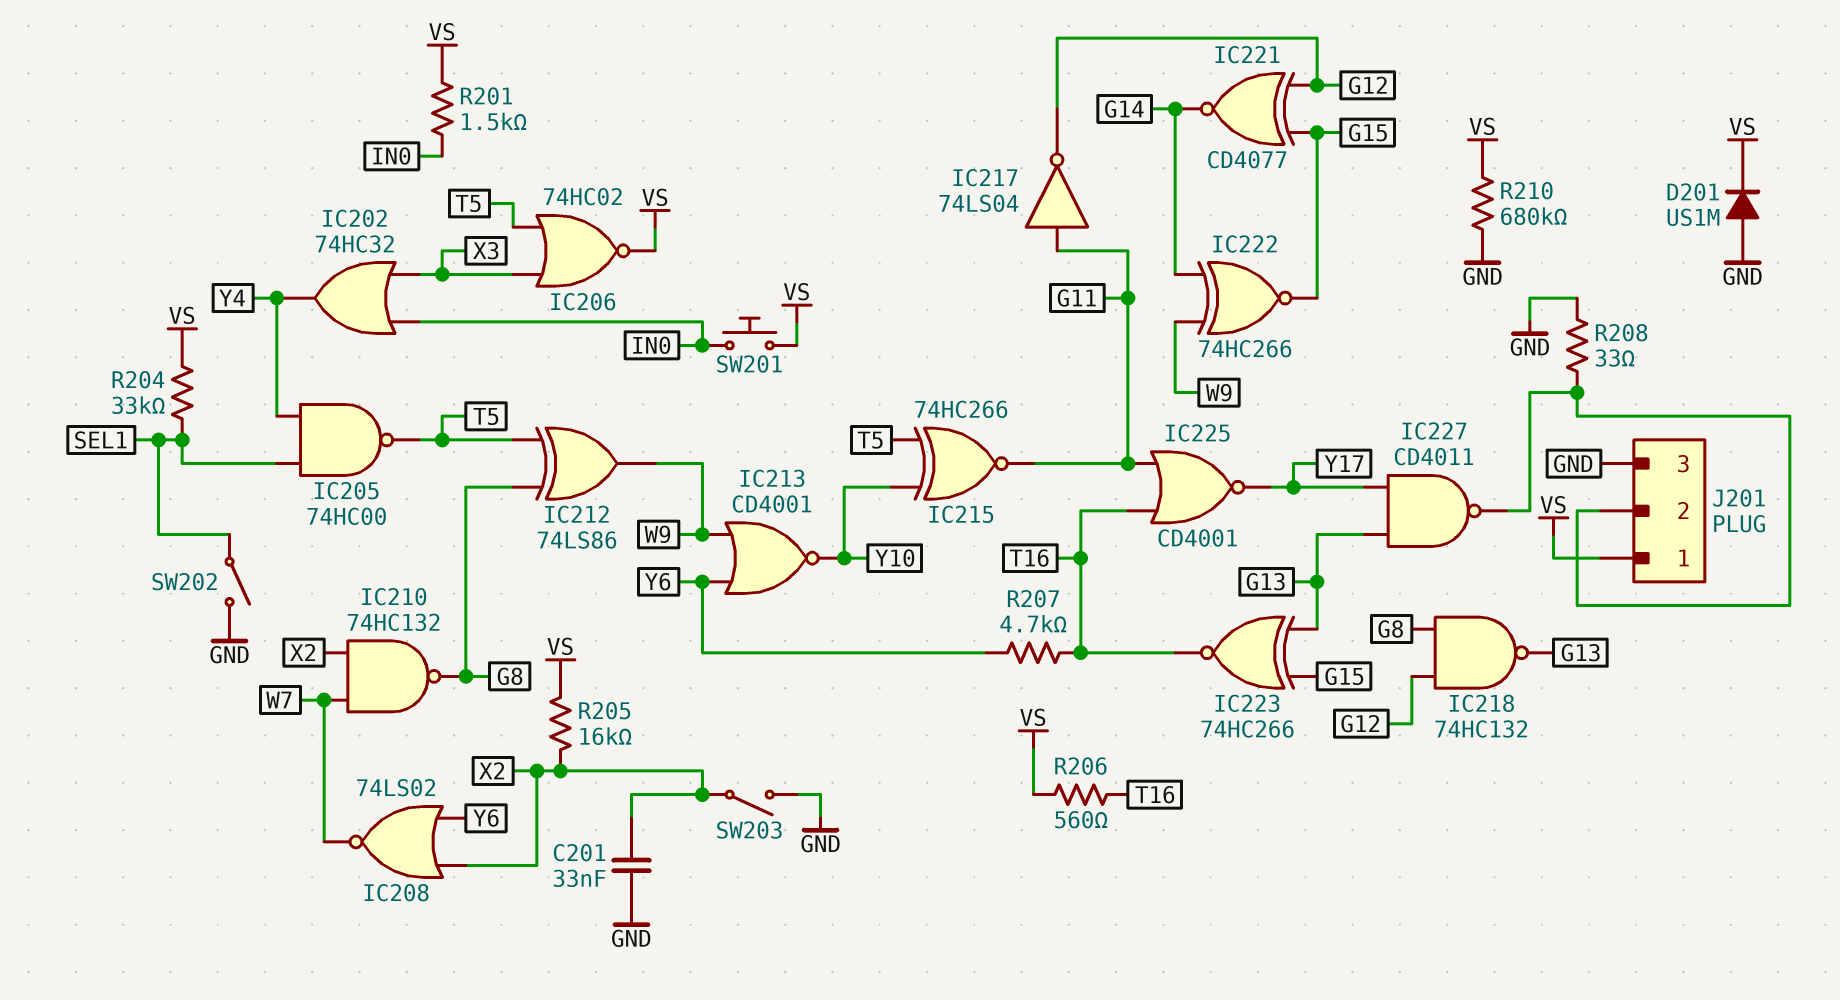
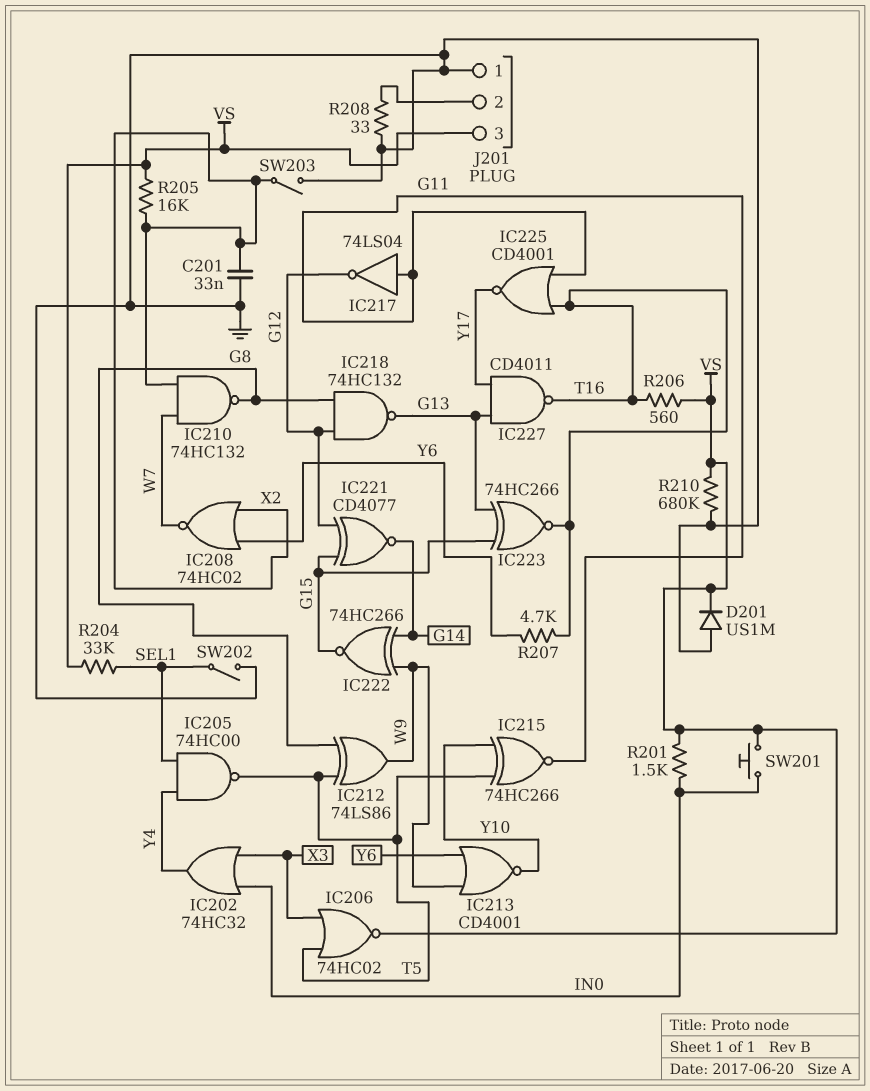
IC208: NOR 74LS02 (in X2, in Y6, out W7) -> NOR 74HC02 (in X2, in Y6, out W7)
IC227: NAND CD4011 (in G13, in Y17, out J201/2) -> NAND CD4011 (in G13, in Y17, out T16)
J201 pin 1: VS -> GND
J201 pin 3: GND -> VS

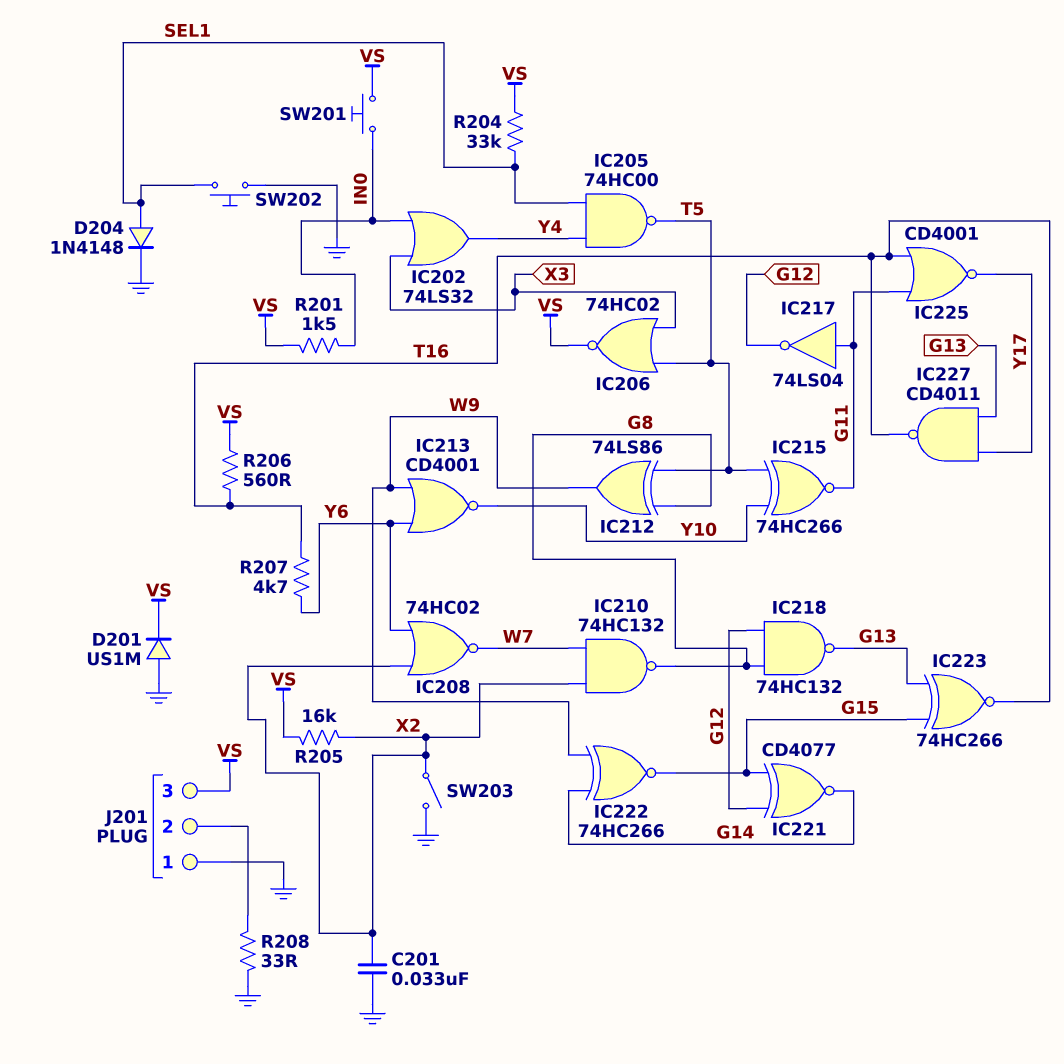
D204: none -> diode 1N4148 (A SEL1, K GND)
IC202: OR 74HC32 (in IN0, in X3, out Y4) -> OR 74LS32 (in IN0, in X3, out Y4)
R210: 680k (GND, VS) -> none
SW202: switch (GND, SEL1) -> button (GND, SEL1)

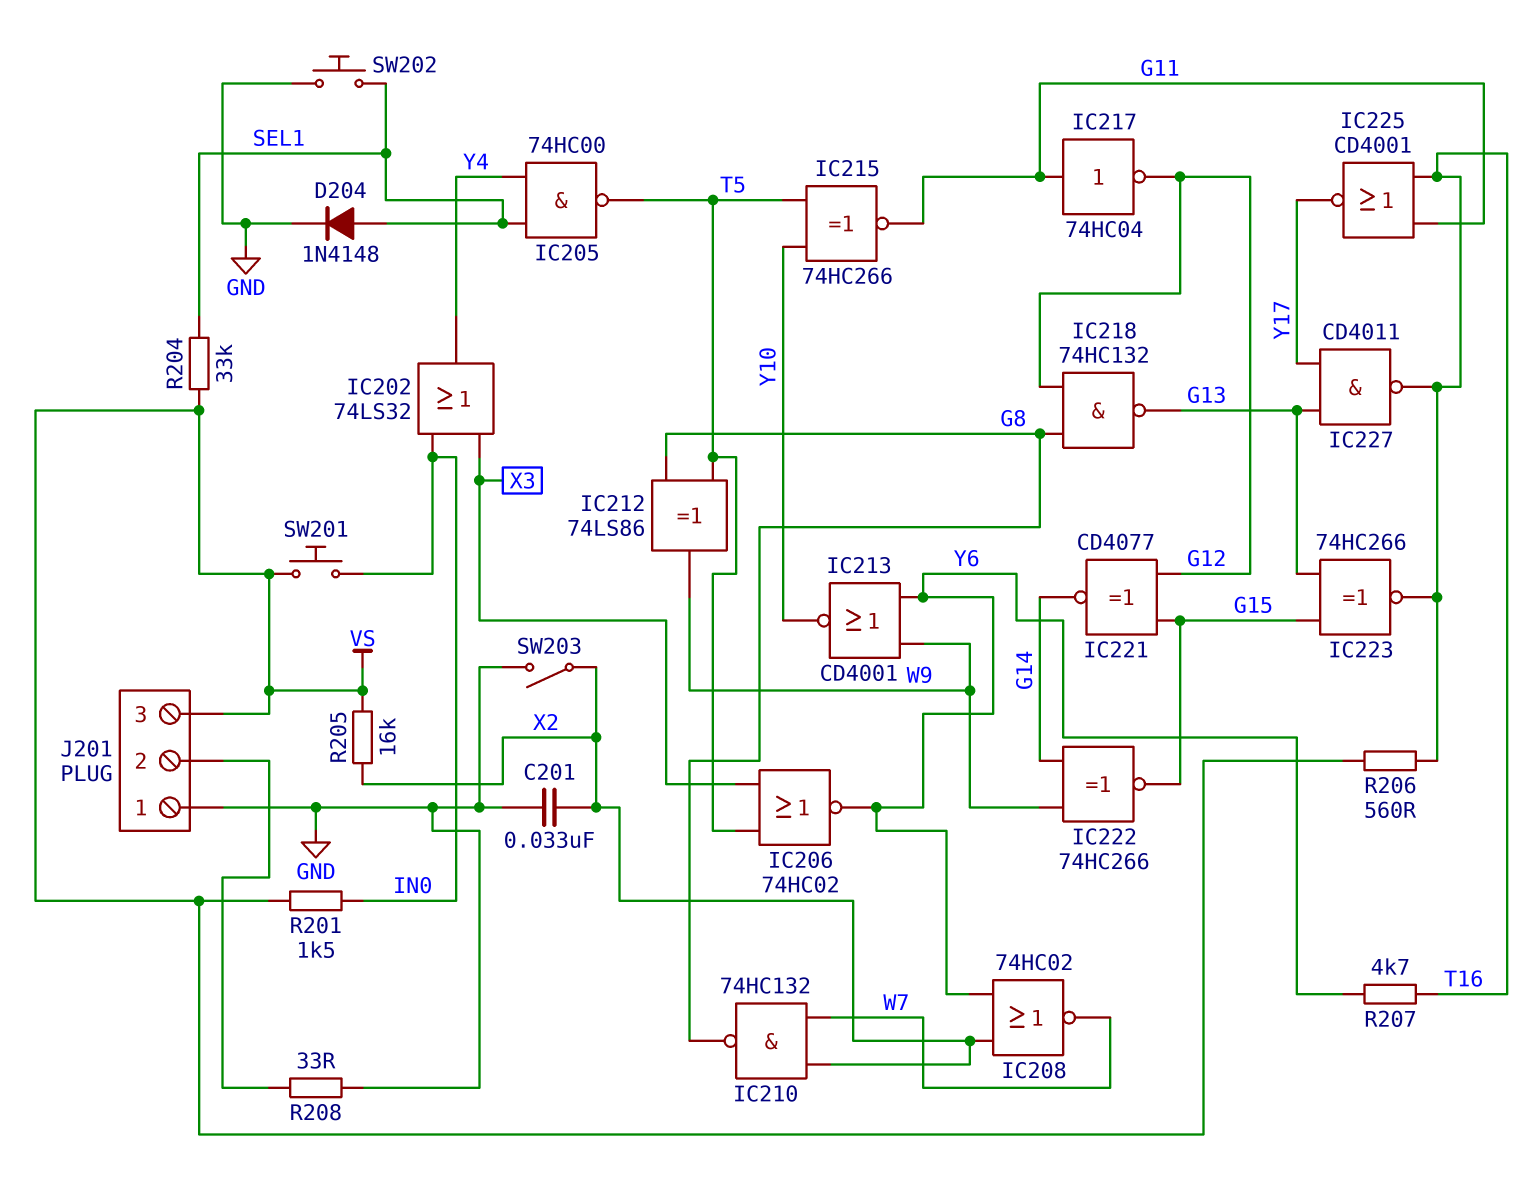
D201: diode US1M (A GND, K VS) -> none
IC206: NOR 74HC02 (in T5, in X3, out VS) -> NOR 74HC02 (in T5, in X3, out Y6)
IC217: NOT 74LS04 (in G11, out G12) -> NOT 74HC04 (in G11, out G12)

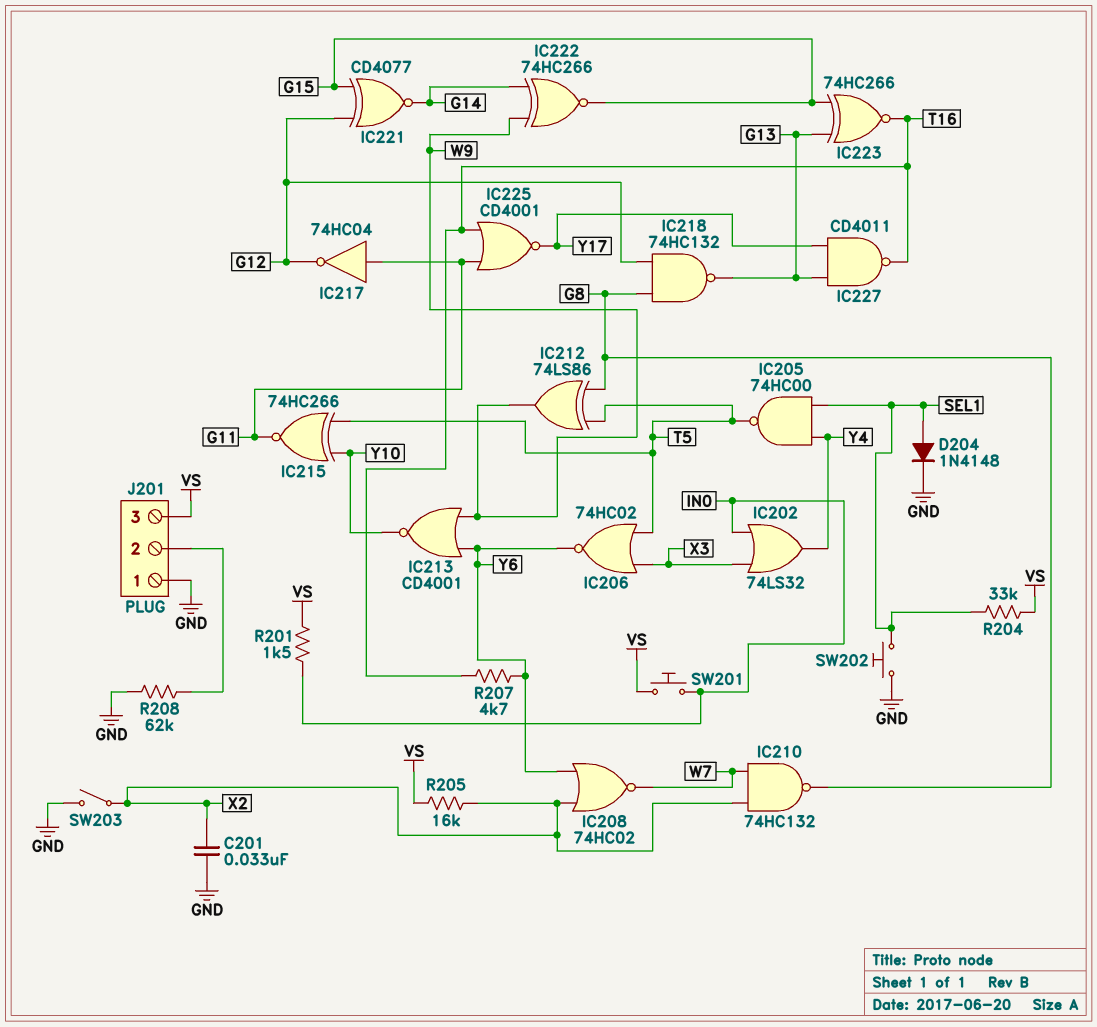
R206: 560 (T16, VS) -> none
R208: 33 (GND, J201/2) -> 62k (GND, J201/2)

